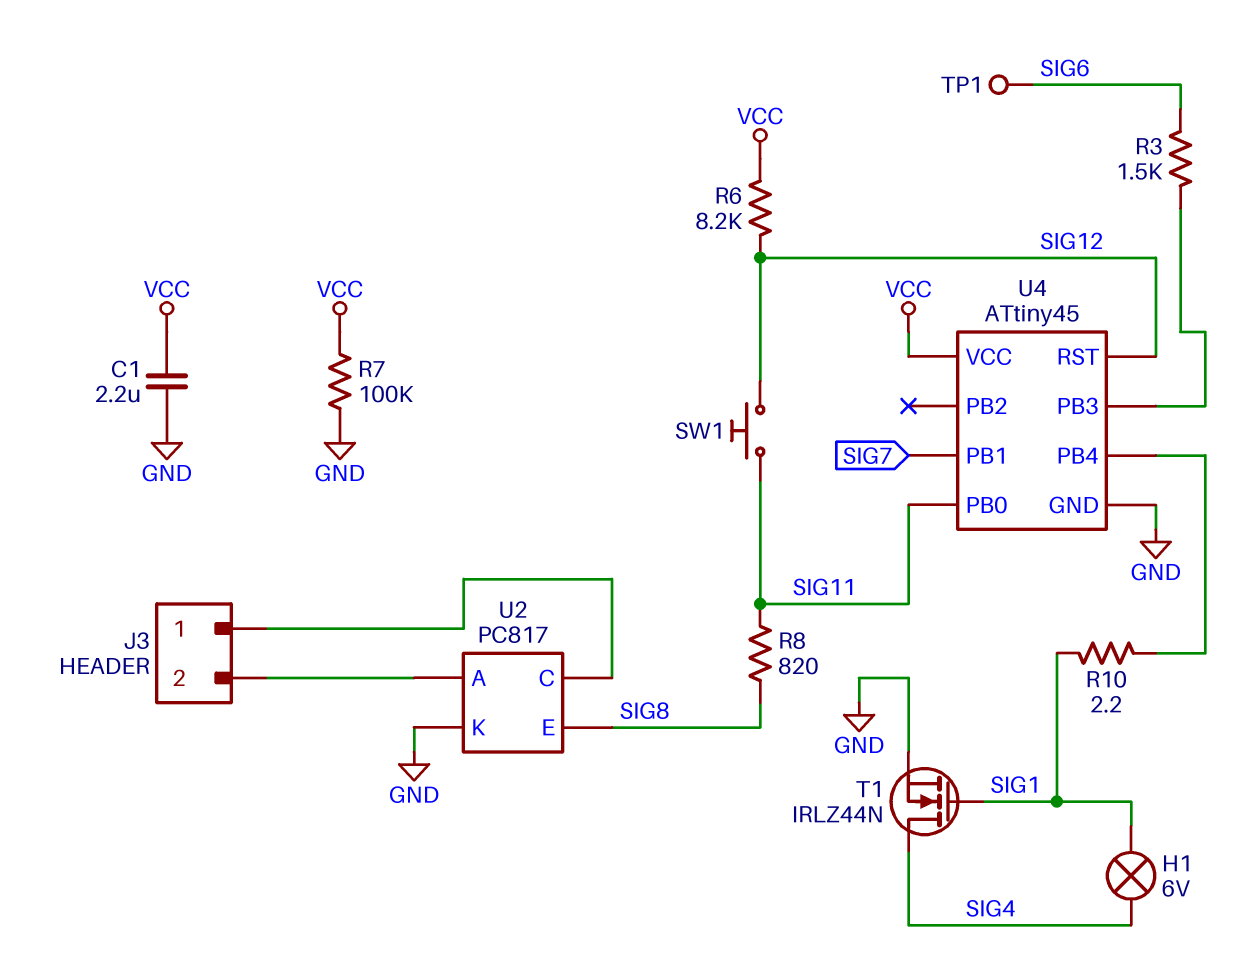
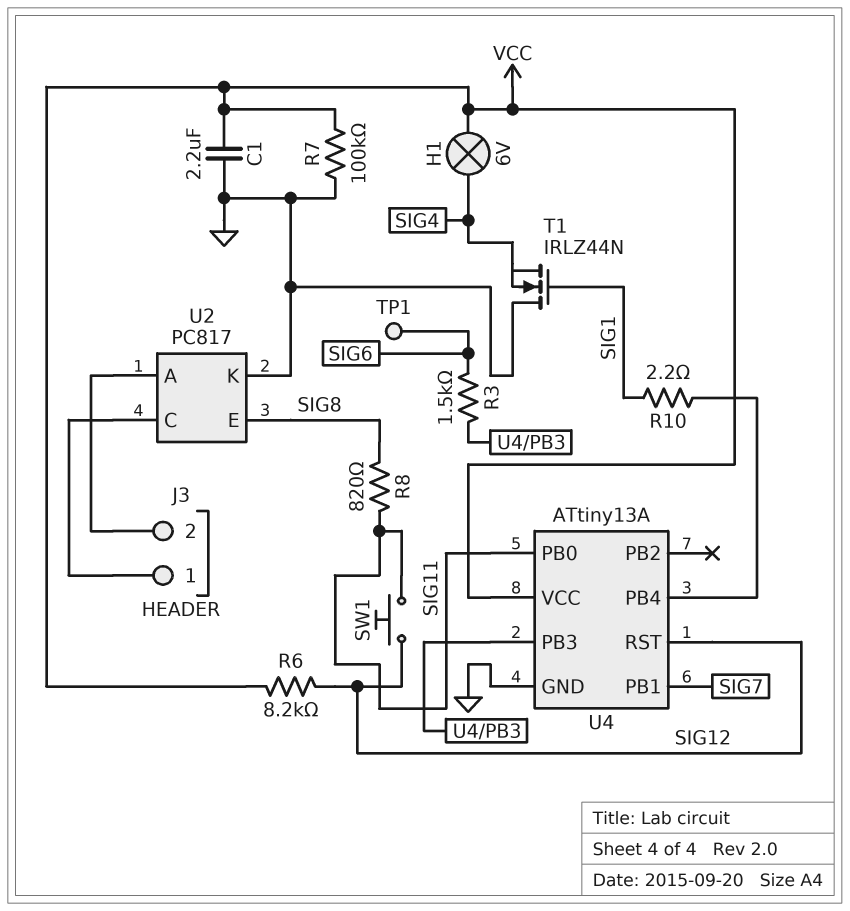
H1: lamp 6V (SIG1, SIG4) -> lamp 6V (SIG4, VCC)
T1: NMOS IRLZ44N (G SIG1, D SIG4, S GND) -> NMOS IRLZ44N (G SIG1, D GND, S SIG4)
U4: ATtiny45 -> ATtiny13A

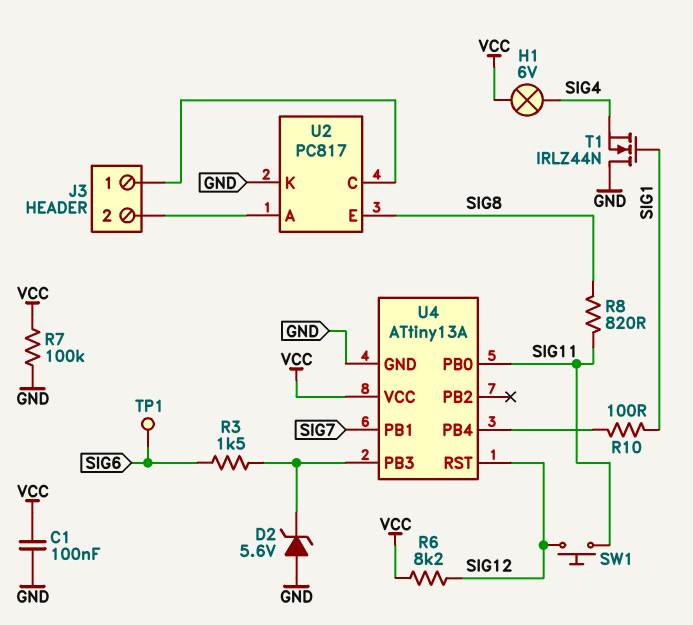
C1: 2.2uF (GND, VCC) -> 100nF (GND, VCC)
D2: none -> zener 5.6V (A GND, K U4/PB3)
R10: 2.2 (SIG1, U4/PB4) -> 100 (SIG1, U4/PB4)

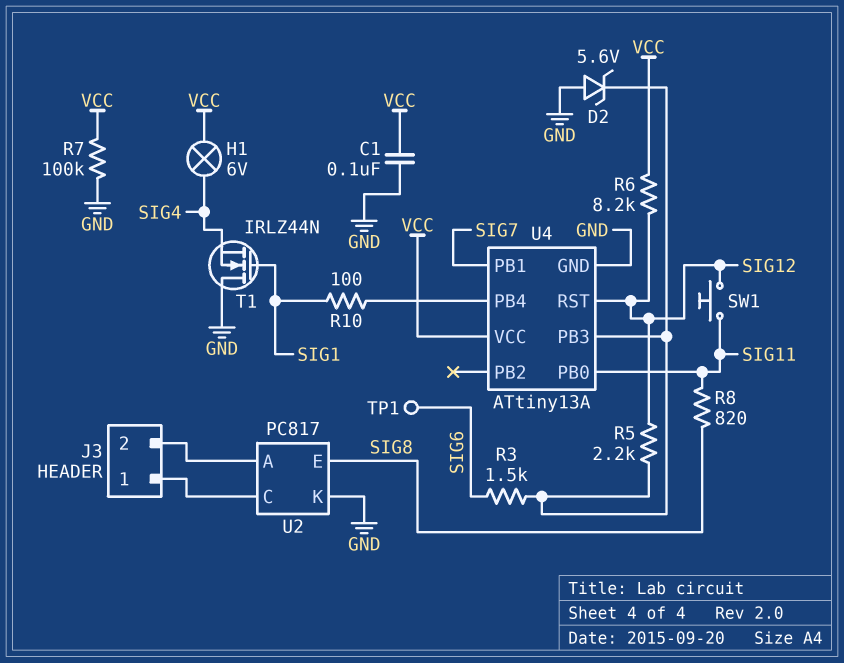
R5: none -> 2.2k (SIG12, U4/PB3)

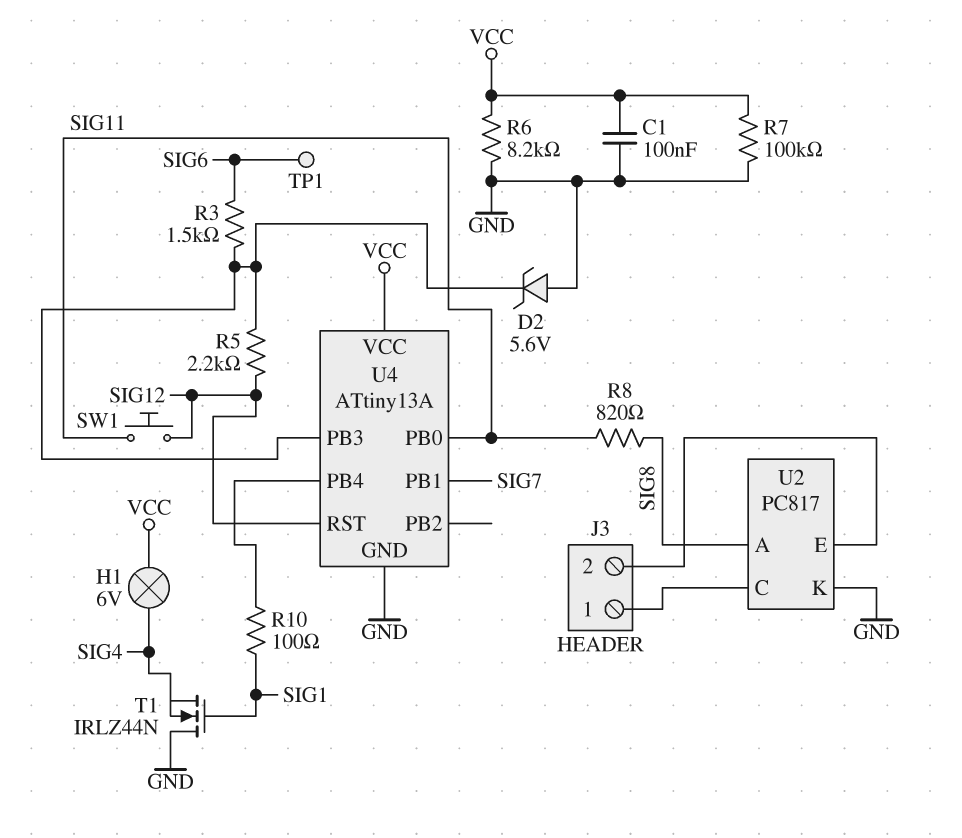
R6: 8.2k (SIG12, VCC) -> 8.2k (GND, VCC)
U2 pin A: J3/2 -> SIG8
U2 pin E: SIG8 -> J3/2

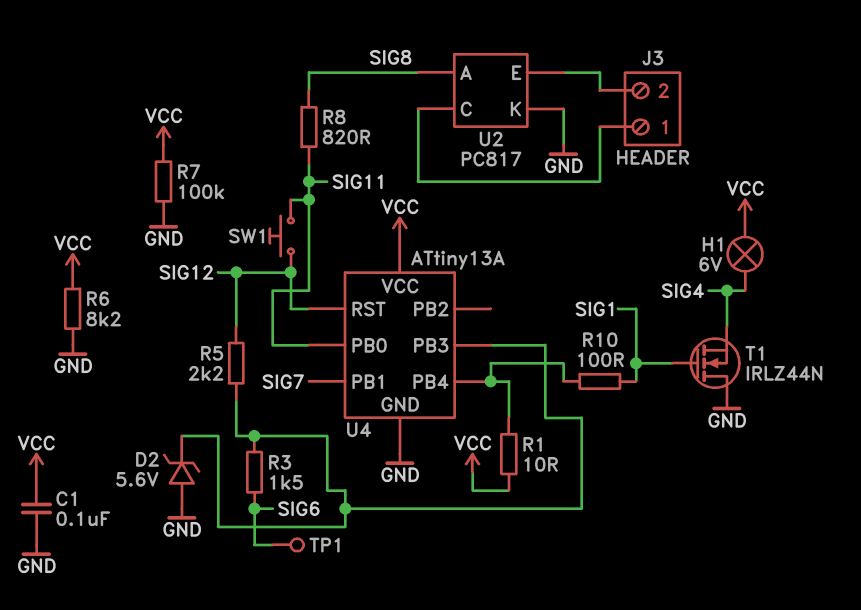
R1: none -> 10 (U4/PB4, VCC)

